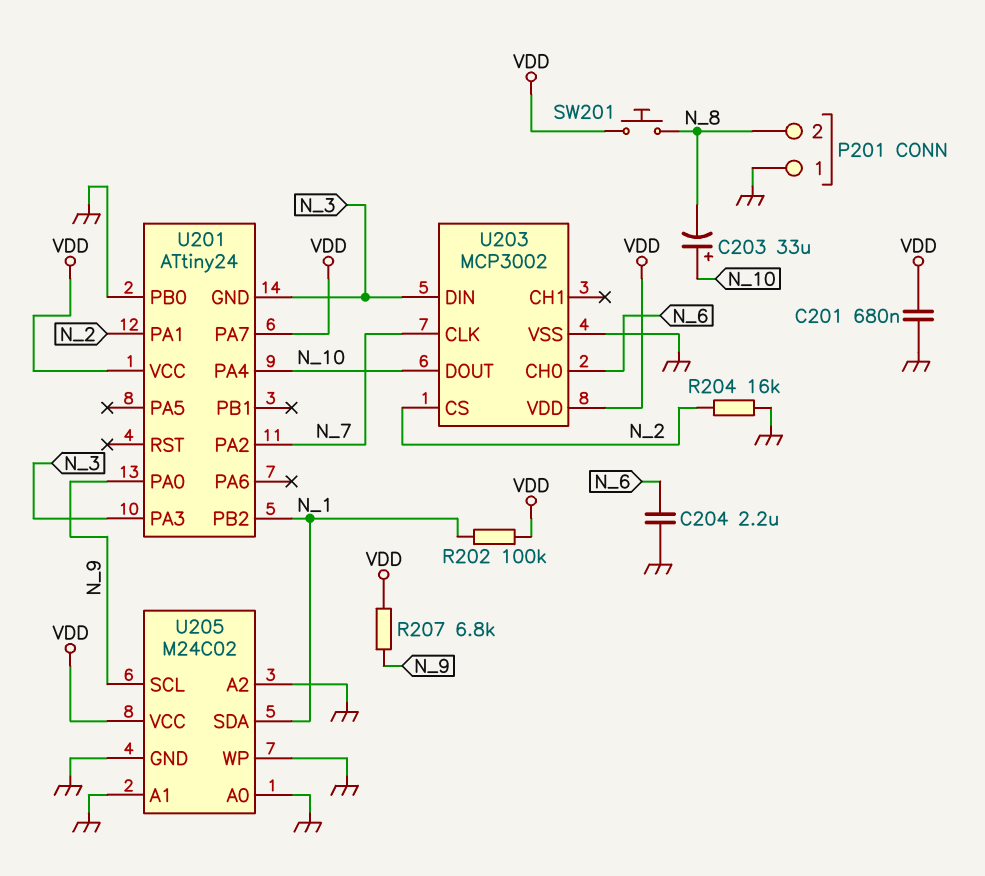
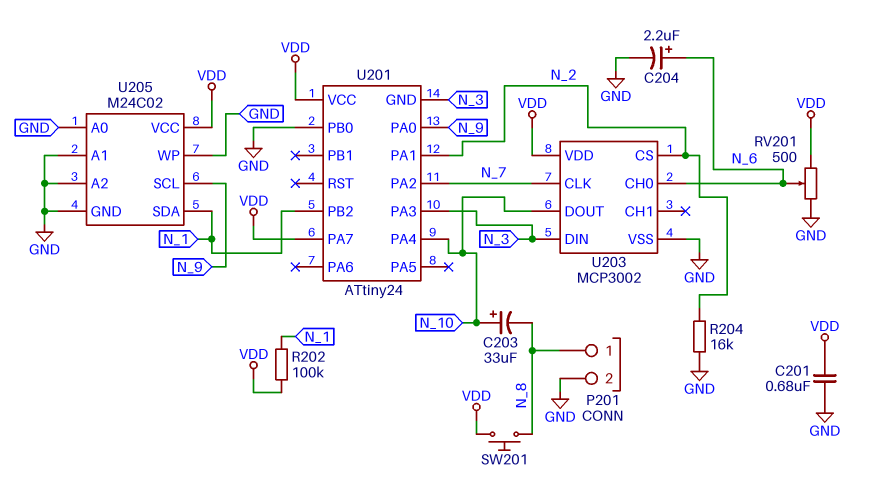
C204: 2.2uF (GND, N_6) -> 2.2uF (plus N_6, minus GND)
P201 pin 1: GND -> N_8
P201 pin 2: N_8 -> GND
R207: 6.8k (N_9, VDD) -> none
RV201: none -> 500 (GND, VDD, wiper N_6)

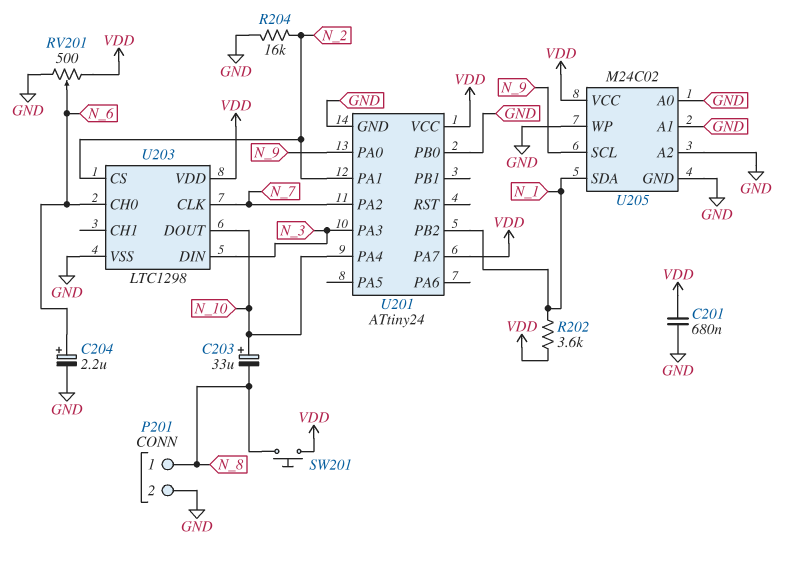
R202: 100k (N_1, VDD) -> 3.6k (N_1, VDD)
U201 pin GND: N_3 -> GND
U203: MCP3002 -> LTC1298

